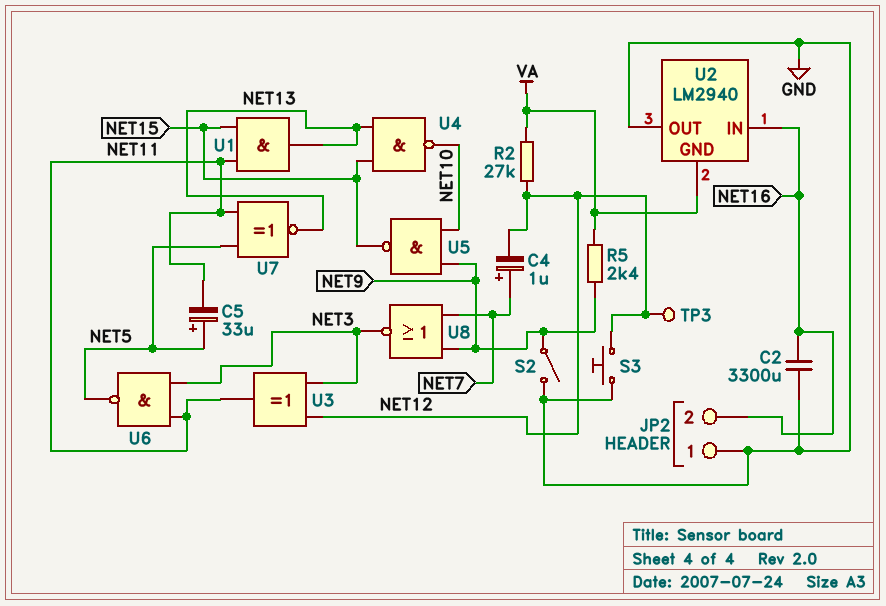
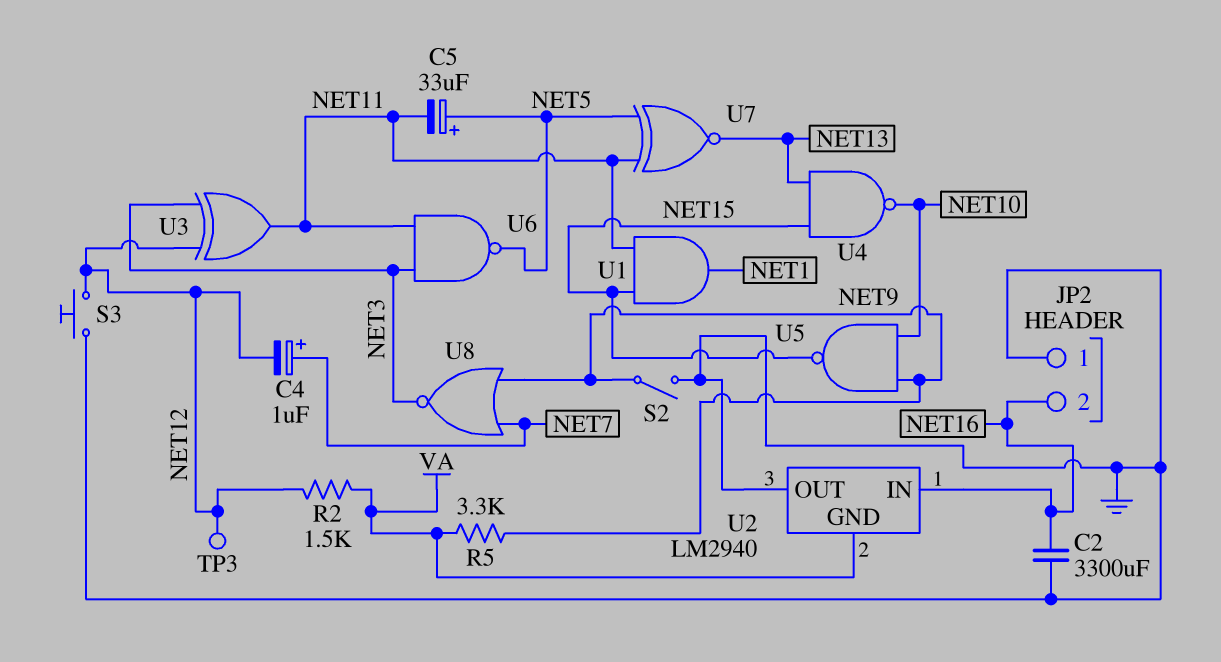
R2: 27k (NET12, VA) -> 1.5k (NET12, VA)
R5: 2.4k (NET9, VA) -> 3.3k (NET9, VA)
U1: AND (in NET11, in NET15, out NET13) -> AND (in NET11, in NET15, out NET1)

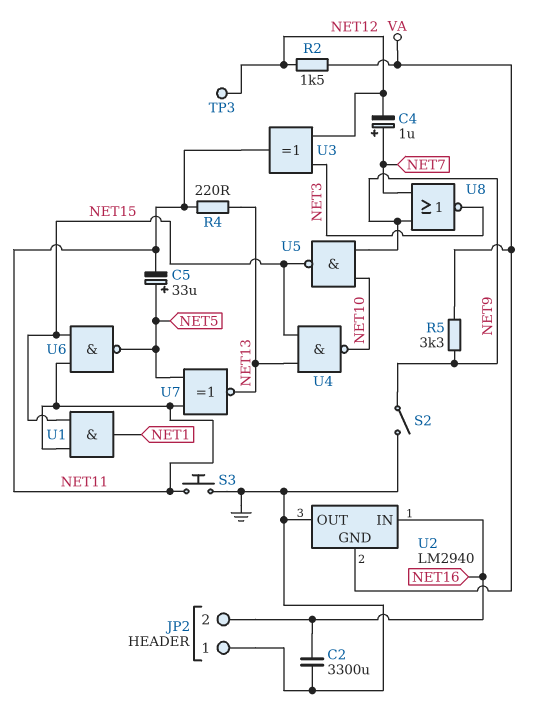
R4: none -> 220 (NET11, NET13)
S3: button (GND, NET12) -> button (GND, NET11)
U6: NAND (in NET3, in NET11, out NET5) -> NAND (in NET11, in NET15, out NET5)

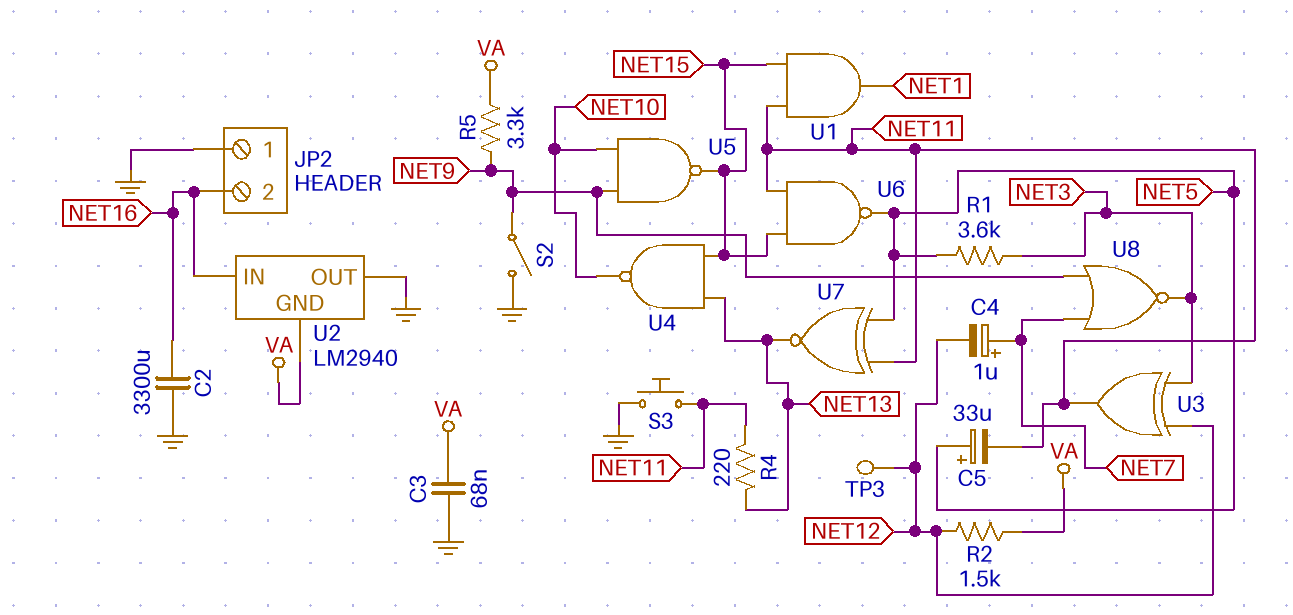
C3: none -> 68nF (GND, VA)
R1: none -> 3.6k (NET3, NET5)

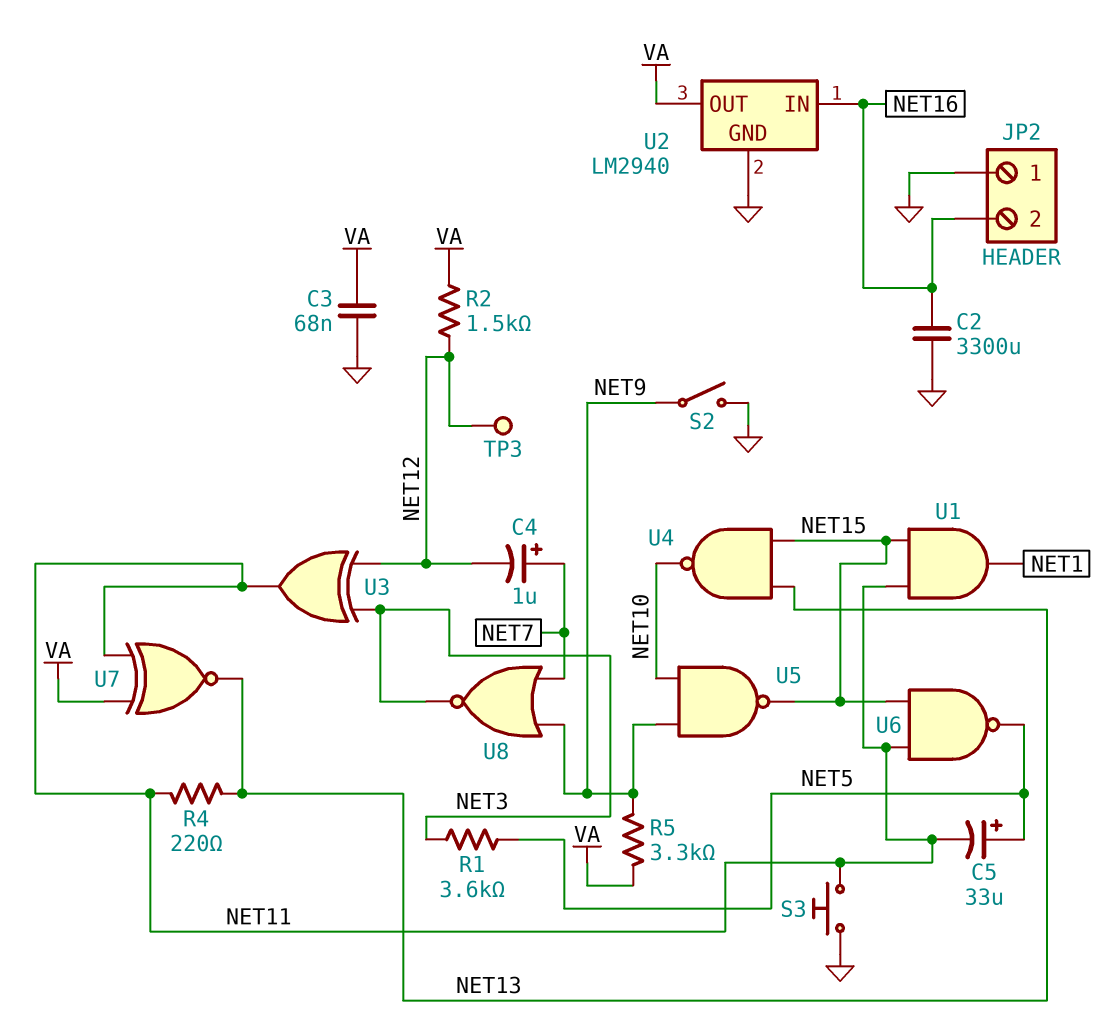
U2 pin GND: VA -> GND
U2 pin OUT: GND -> VA
U7: XNOR (in NET5, in NET11, out NET13) -> XNOR (in NET11, in VA, out NET13)

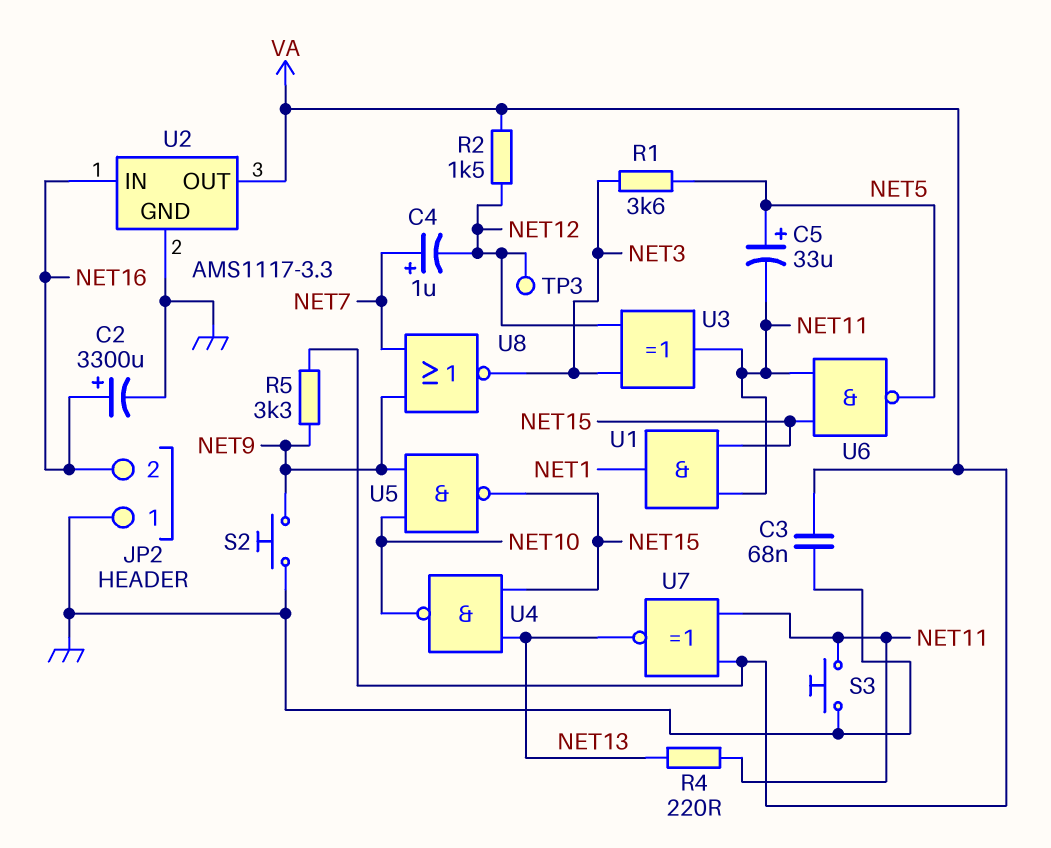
C2: 3300uF (GND, NET16) -> 3300uF (plus NET16, minus GND)
S2: switch (GND, NET9) -> button (GND, NET9)
U2: LM2940 -> AMS1117-3.3

